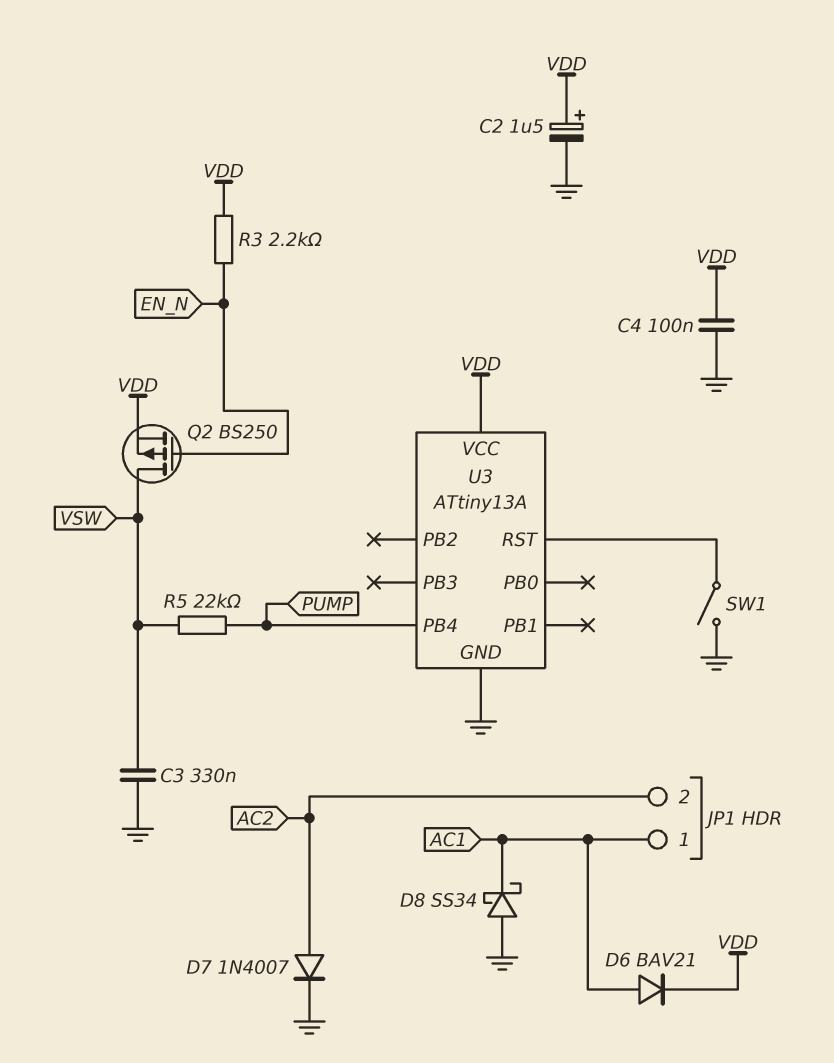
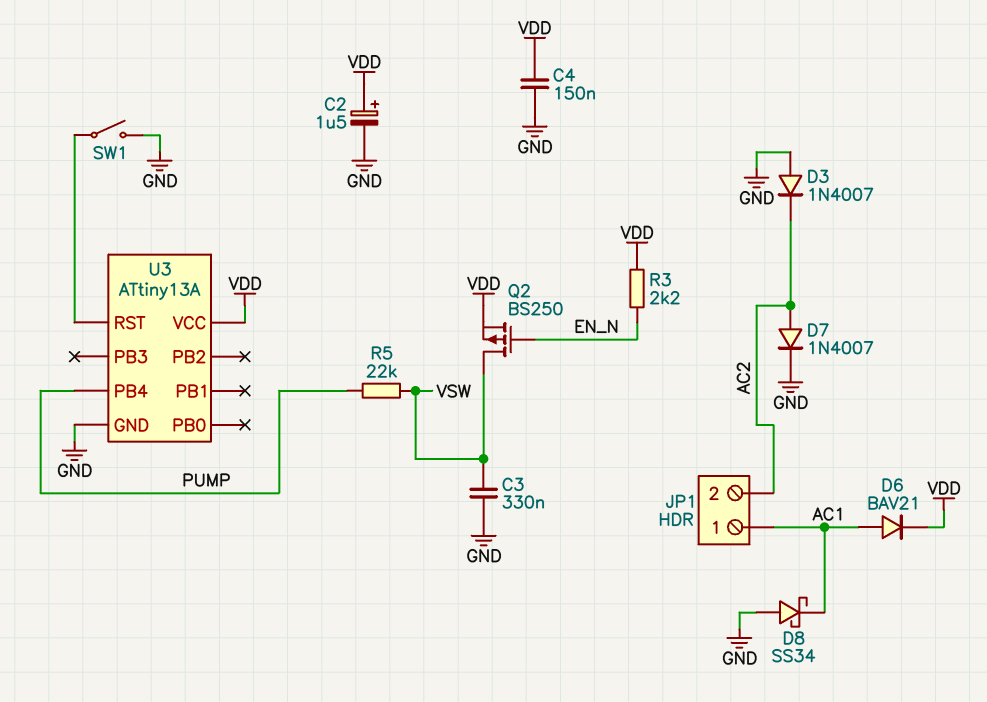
C4: 100nF (GND, VDD) -> 150nF (GND, VDD)
D3: none -> diode 1N4007 (A GND, K AC2)

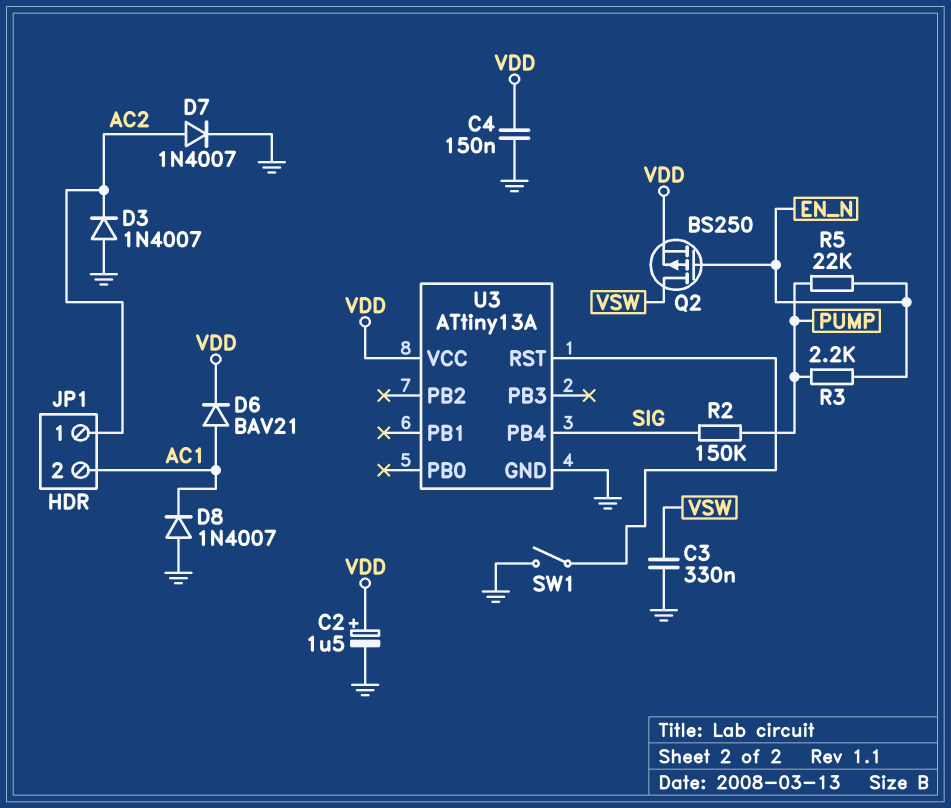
D8: schottky SS34 (A GND, K AC1) -> diode 1N4007 (A GND, K AC1)
JP1 pin 1: AC1 -> AC2
JP1 pin 2: AC2 -> AC1
R2: none -> 150k (PUMP, SIG)
R3: 2.2k (EN_N, VDD) -> 2.2k (EN_N, PUMP)
R5: 22k (PUMP, VSW) -> 22k (EN_N, PUMP)
U3 pin PB4: PUMP -> SIG

